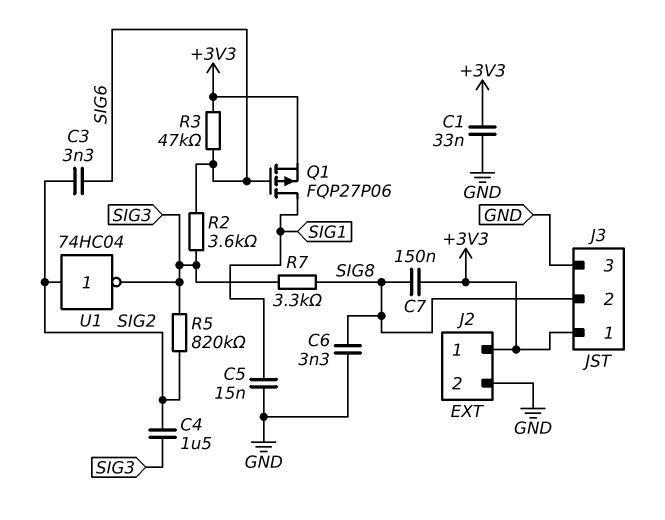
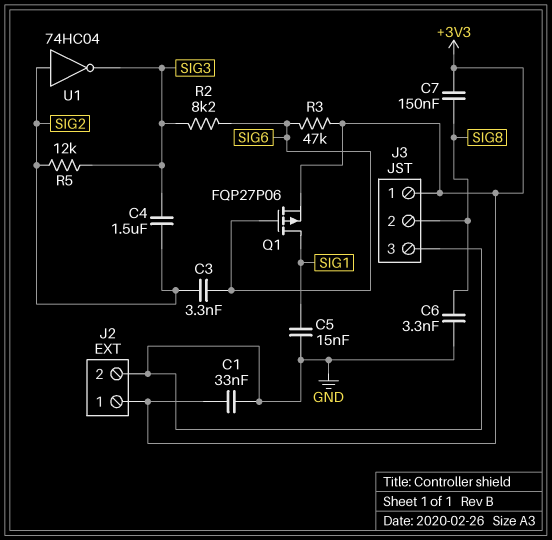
R2: 3.6k (SIG3, SIG6) -> 8.2k (SIG3, SIG6)
R5: 820k (SIG2, SIG3) -> 12k (SIG2, SIG3)
R7: 3.3k (SIG3, SIG8) -> none

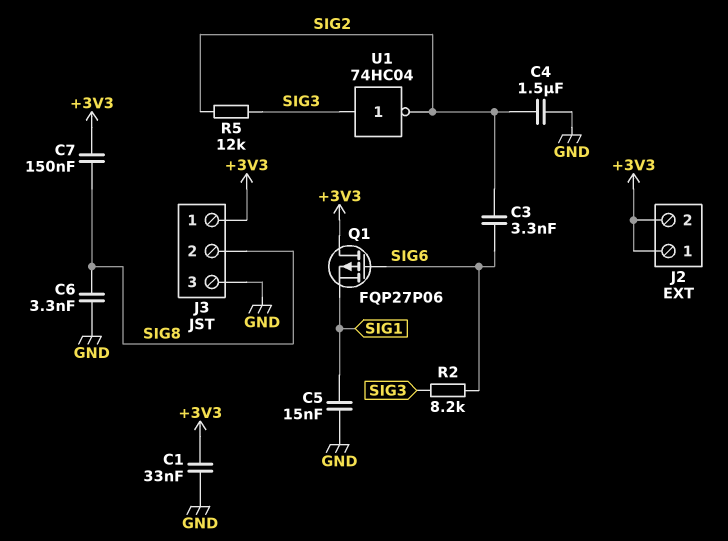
C4: 1.5uF (SIG2, SIG3) -> 1.5uF (GND, SIG2)
J2 pin 2: GND -> +3V3
Q1: PMOS FQP27P06 (G SIG6, D SIG1, S +3V3) -> PMOS FQP27P06 (G SIG6, D +3V3, S SIG1)
R3: 47k (+3V3, SIG6) -> none
U1: NOT 74HC04 (in SIG2, out SIG3) -> NOT 74HC04 (in SIG3, out SIG2)

